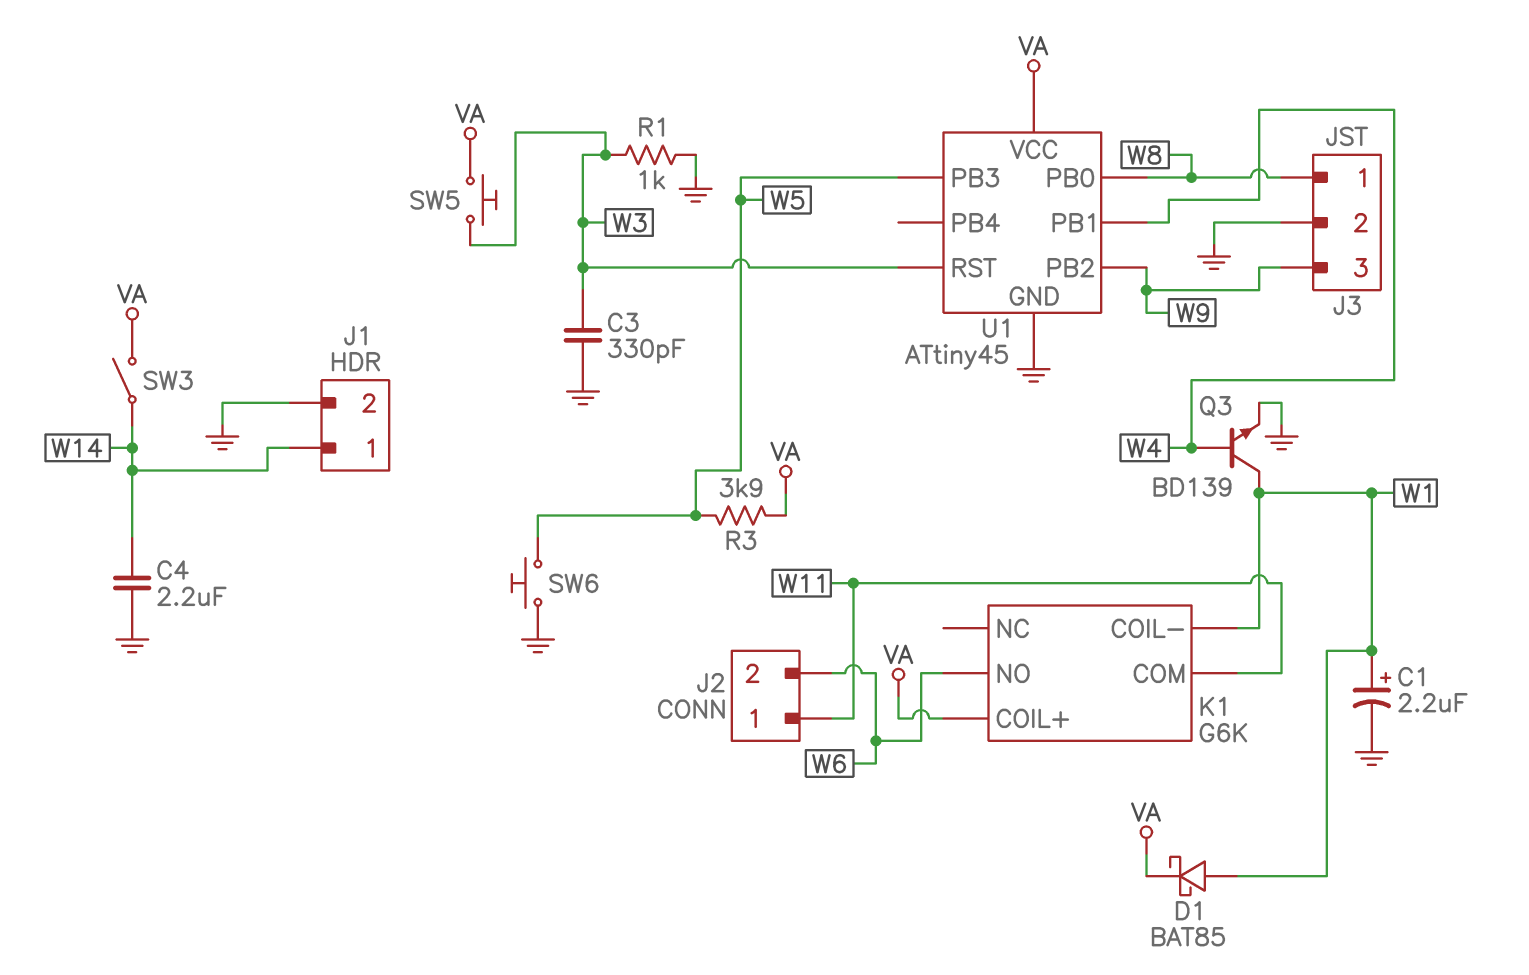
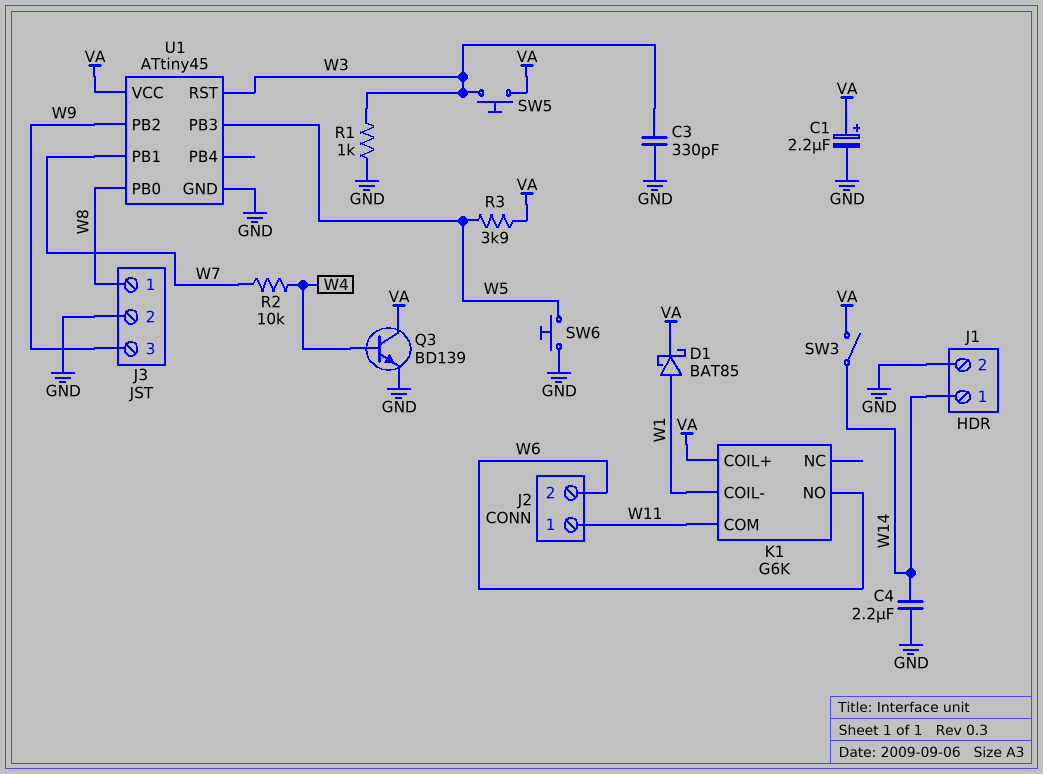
C1: 2.2uF (plus W1, minus GND) -> 2.2uF (plus VA, minus GND)
Q3: NPN BD139 (B W4, C W1, E GND) -> NPN BD139 (B W4, C VA, E GND)
R2: none -> 10k (W4, W7)
U1 pin PB1: W4 -> W7

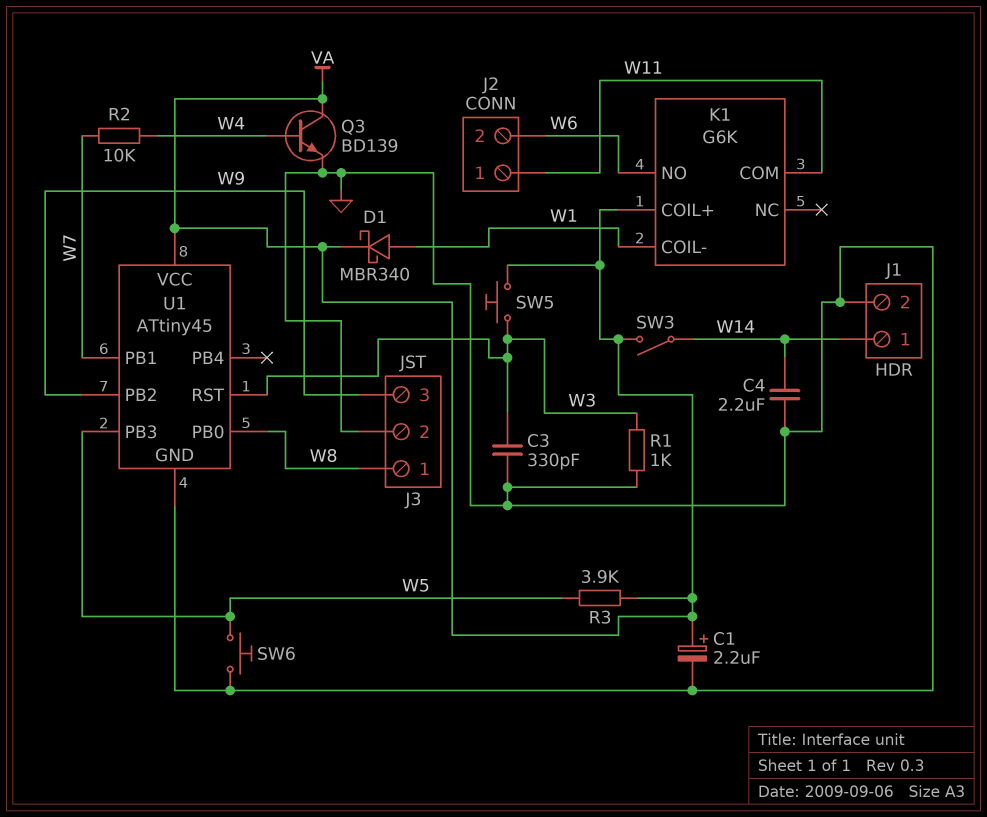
D1: schottky BAT85 (A W1, K VA) -> schottky MBR340 (A W1, K VA)

